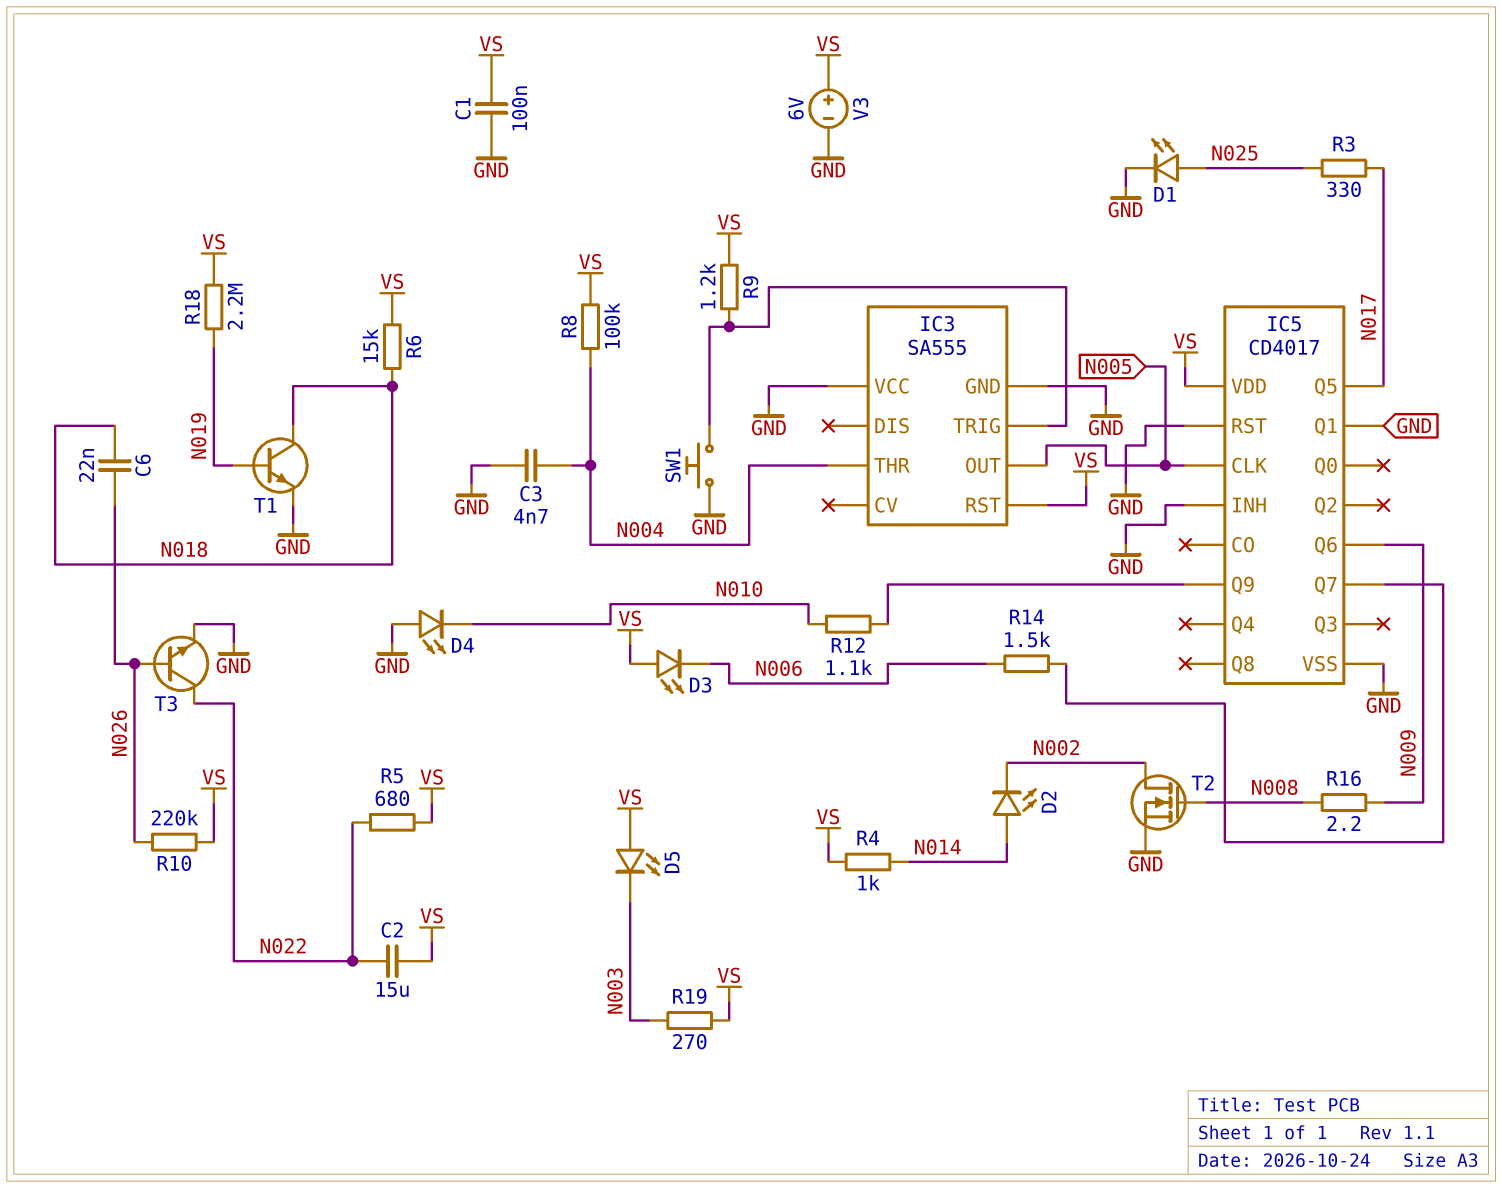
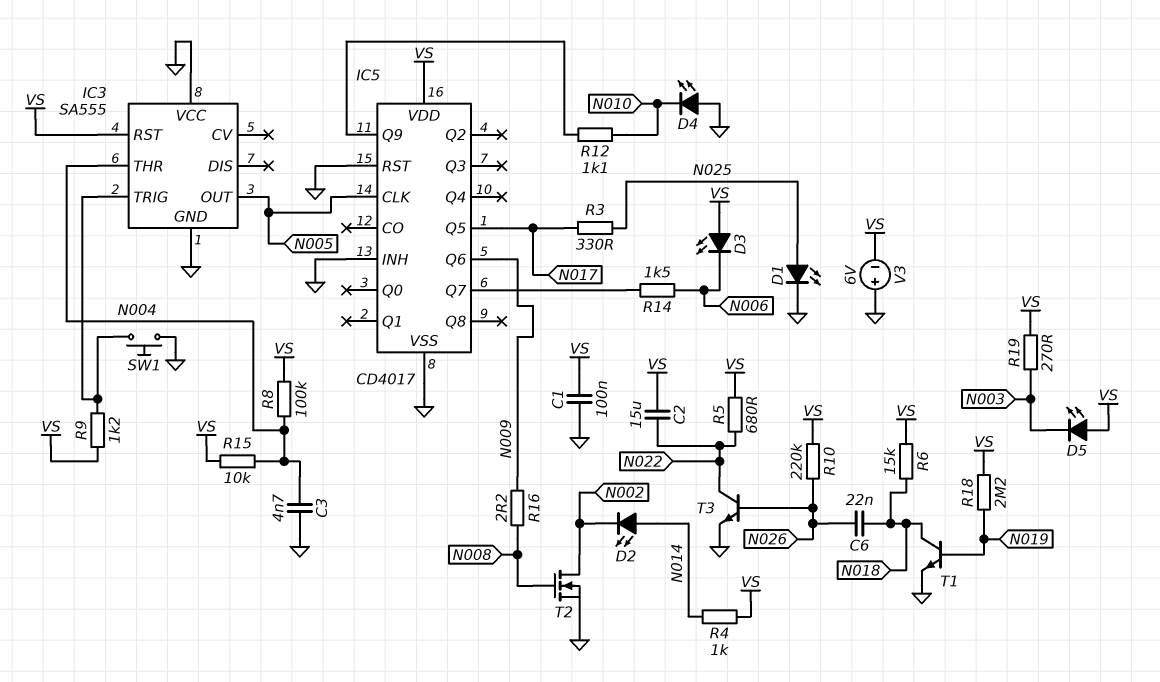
IC5 pin Q1: GND -> none
R15: none -> 10k (N004, VS)
V3: 6V (plus VS, minus GND) -> 6V (plus GND, minus VS)

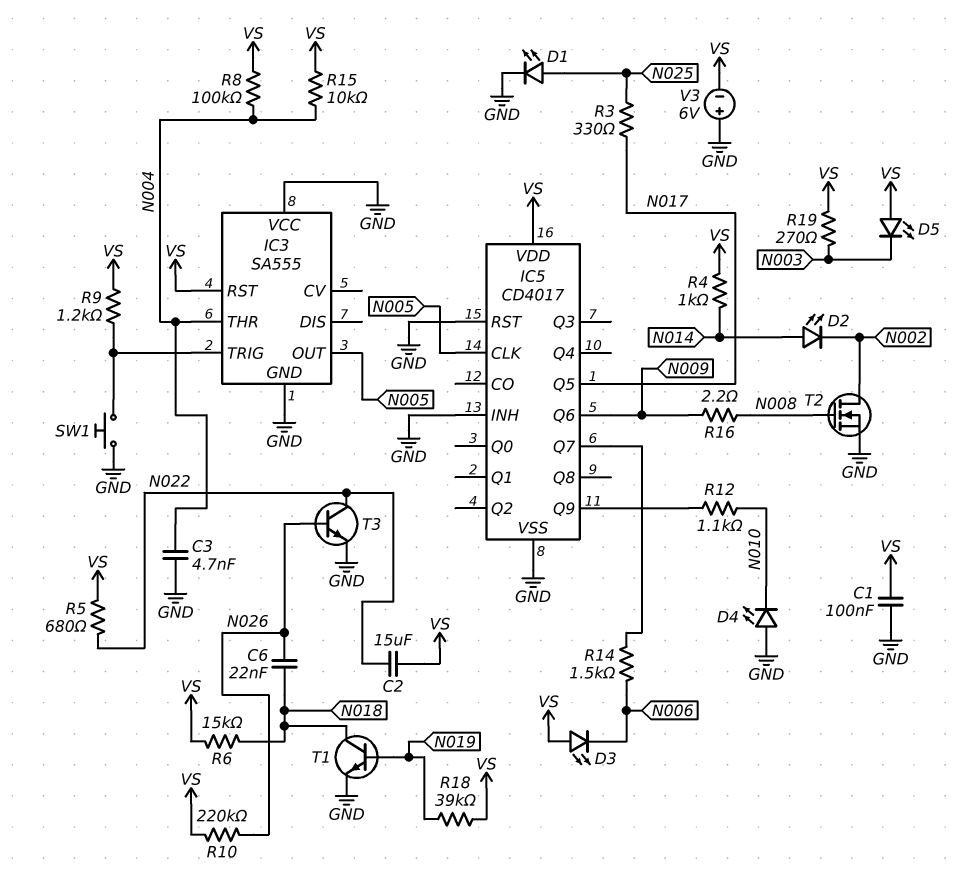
R18: 2.2M (N019, VS) -> 39k (N019, VS)

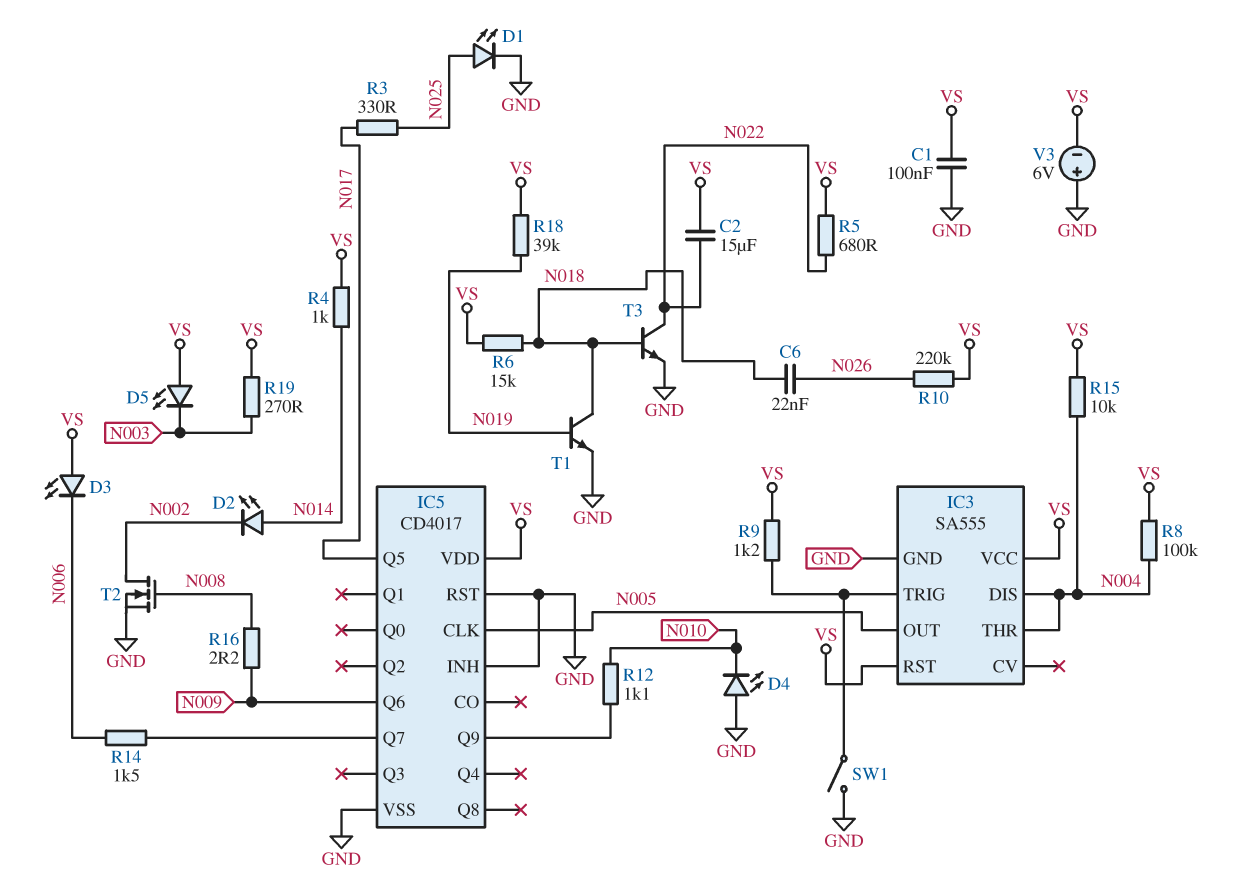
C3: 4.7nF (GND, N004) -> none
IC3 pin DIS: none -> N004
IC3 pin VCC: GND -> VS
SW1: button (GND, IC3/TRIG) -> switch (GND, IC3/TRIG)
T3: NPN (B N026, C N022, E GND) -> NPN (B N018, C N022, E GND)

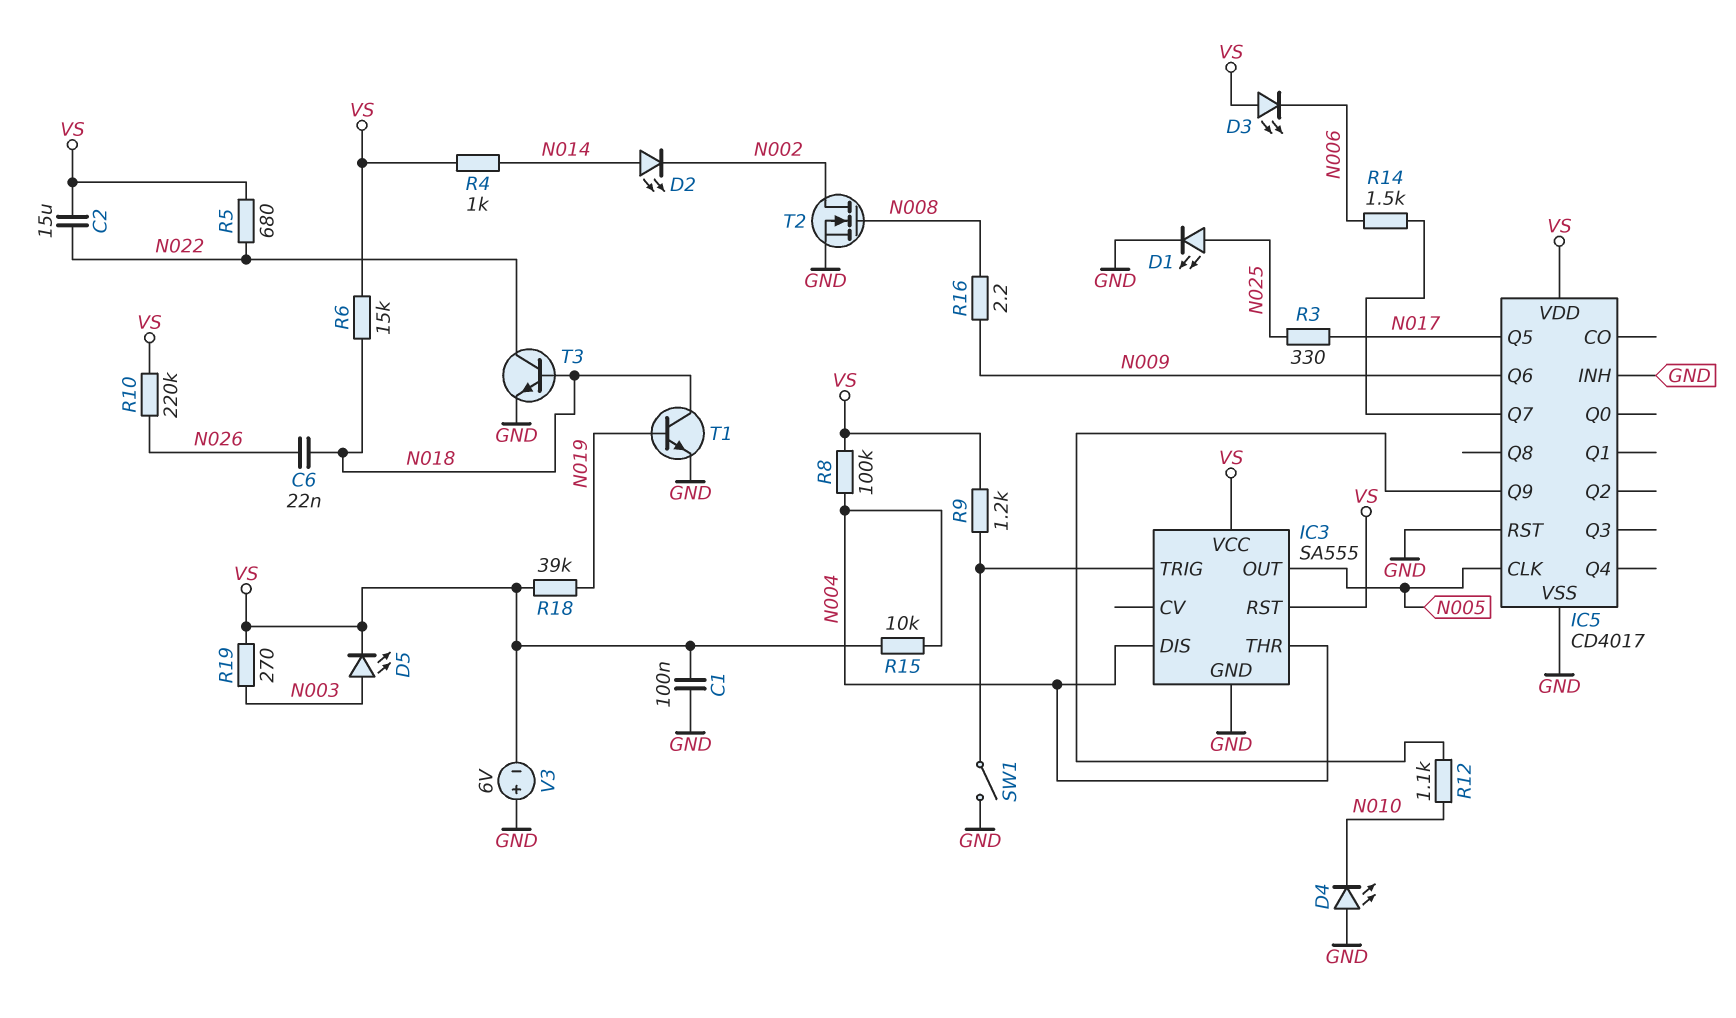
D5: LED (A VS, K N003) -> LED (A N003, K VS)

